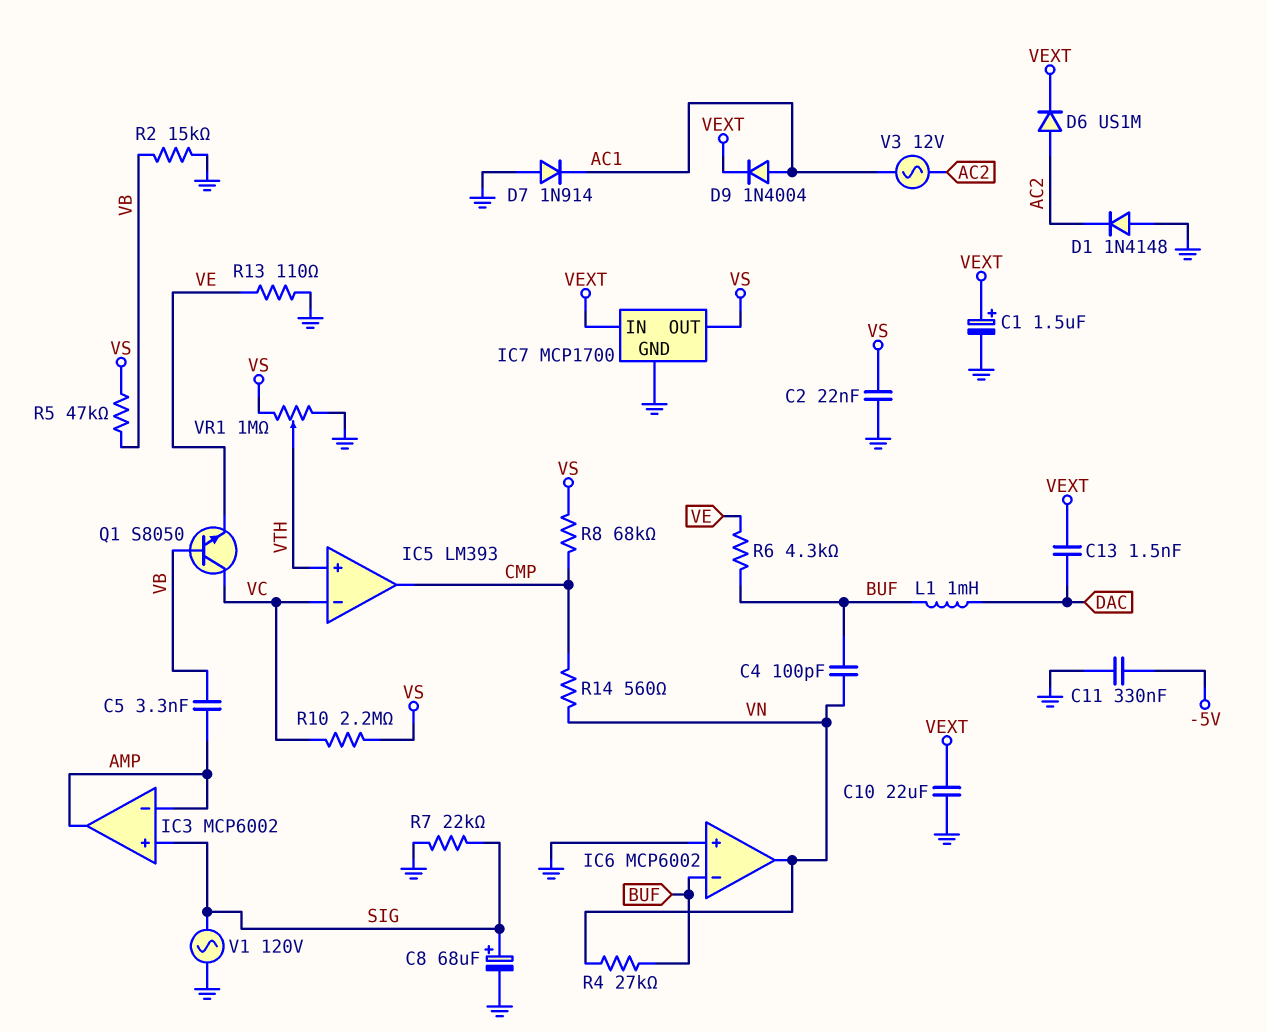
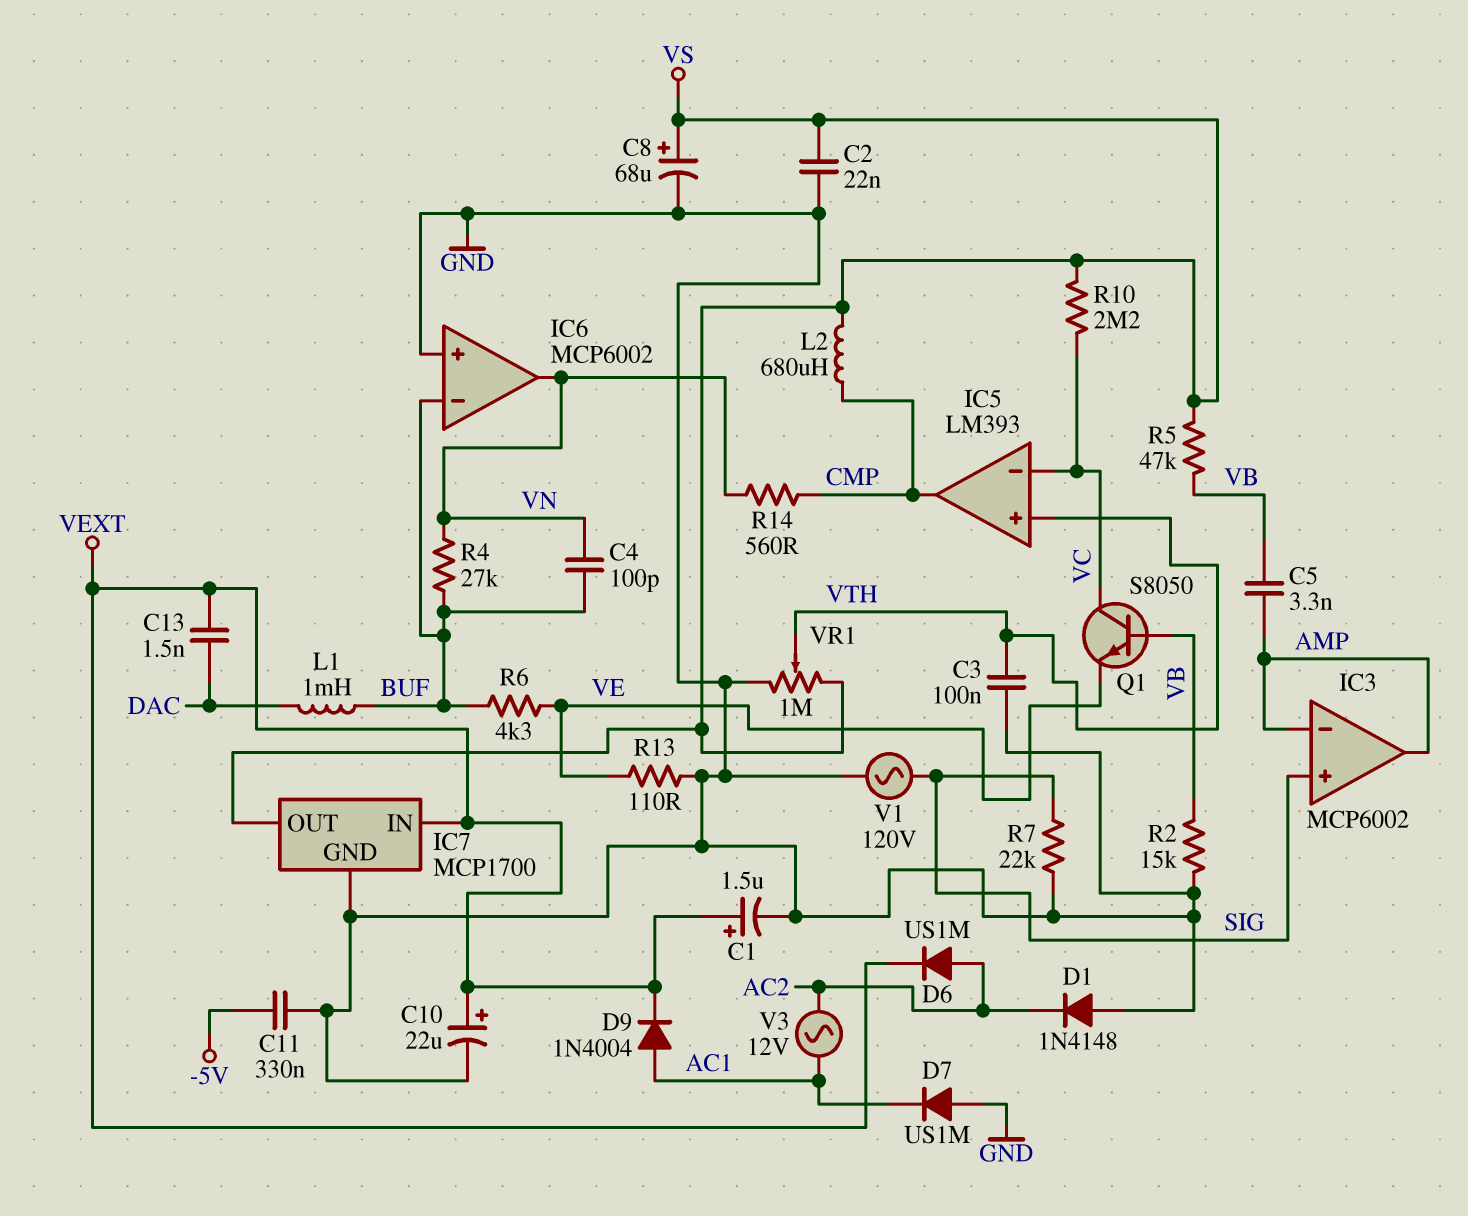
C3: none -> 100nF (GND, VTH)
C8: 68uF (plus SIG, minus GND) -> 68uF (plus VS, minus GND)
C10: 22uF (GND, VEXT) -> 22uF (plus VEXT, minus GND)
D7: diode 1N914 (A GND, K AC1) -> diode US1M (A GND, K AC1)
L2: none -> 680uH (CMP, VS)
R8: 68k (CMP, VS) -> none

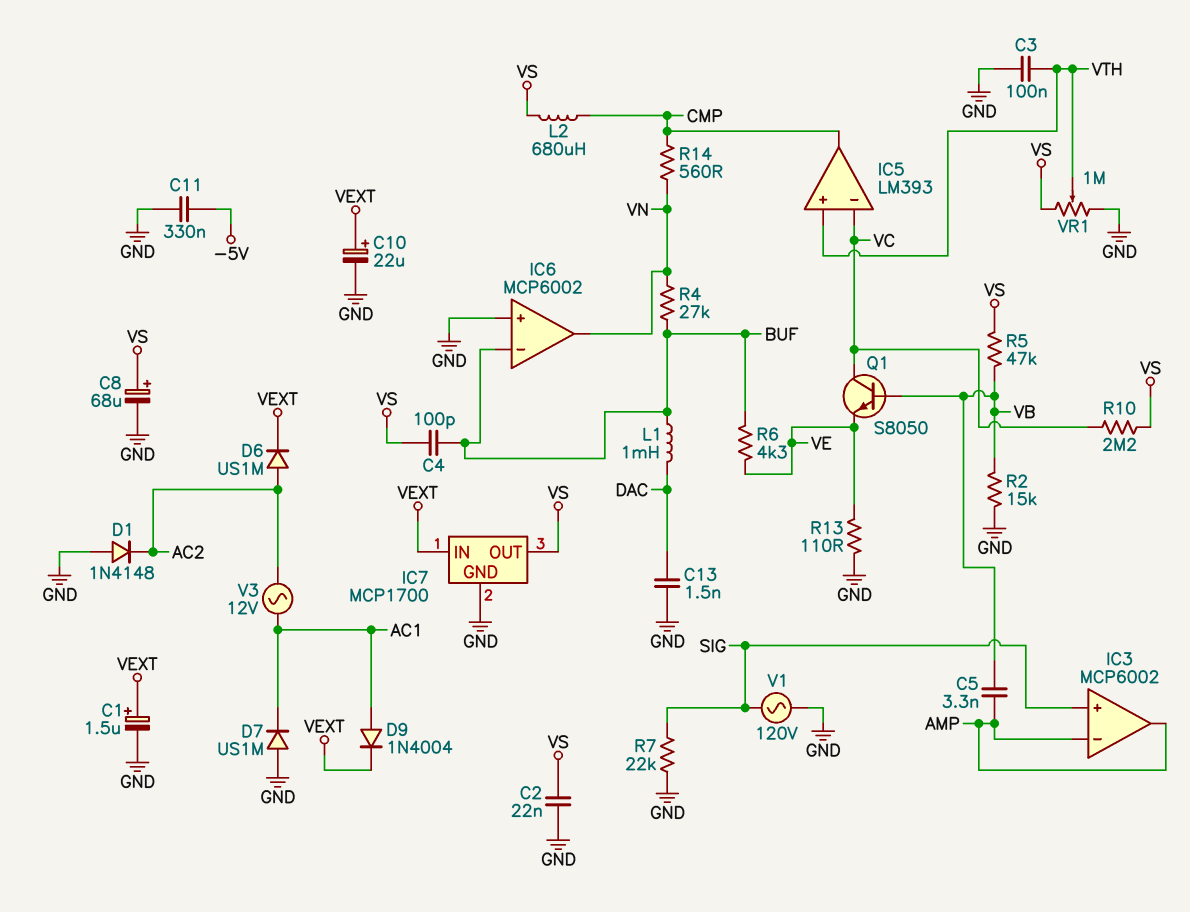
C4: 100pF (BUF, VN) -> 100pF (BUF, VS)
C13: 1.5nF (DAC, VEXT) -> 1.5nF (DAC, GND)

